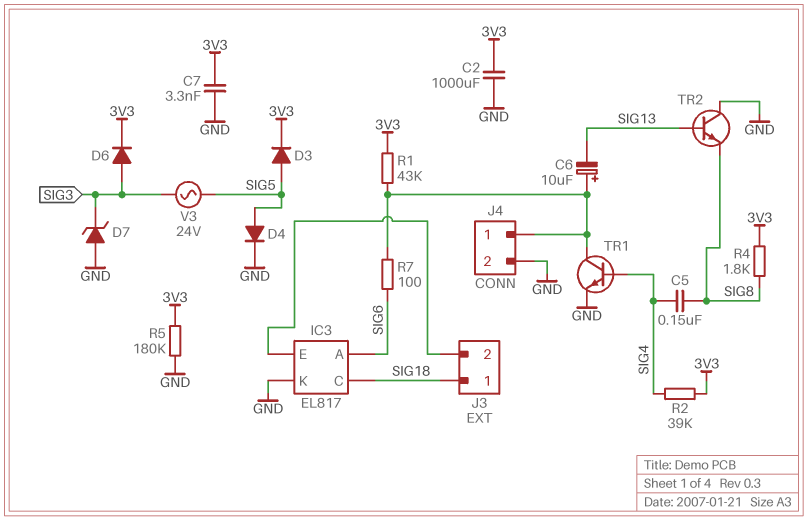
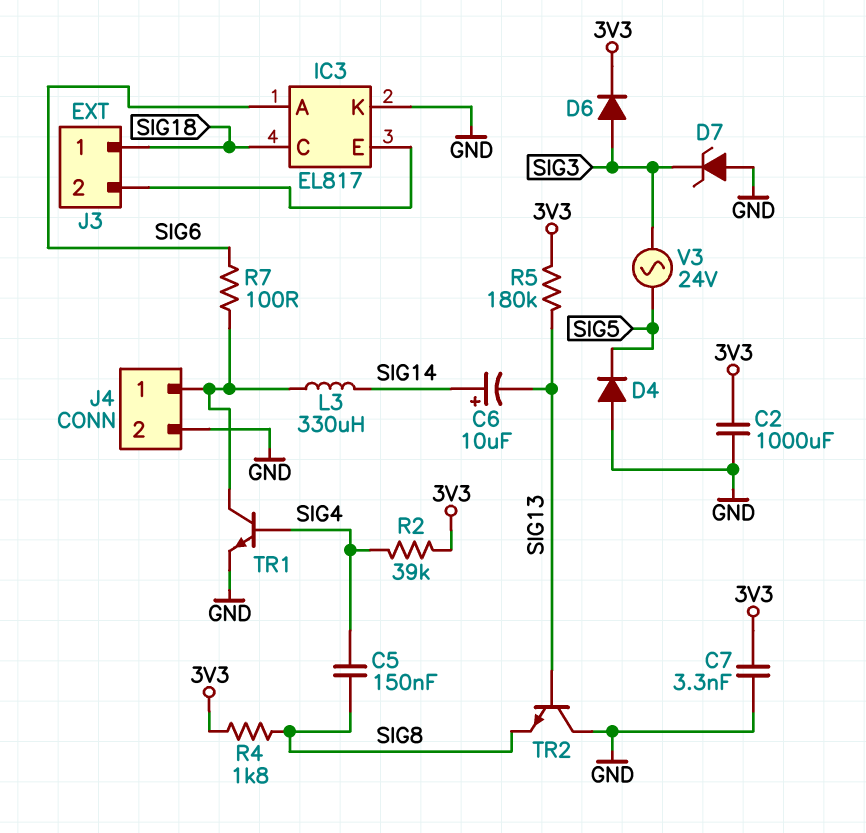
C6: 10uF (plus J4/1, minus SIG13) -> 10uF (plus SIG14, minus SIG13)
D3: diode (A SIG5, K 3V3) -> none
D4: diode (A SIG5, K GND) -> diode (A GND, K SIG5)
L3: none -> 330uH (J4/1, SIG14)
R1: 43k (3V3, J4/1) -> none
R5: 180k (3V3, GND) -> 180k (3V3, SIG13)

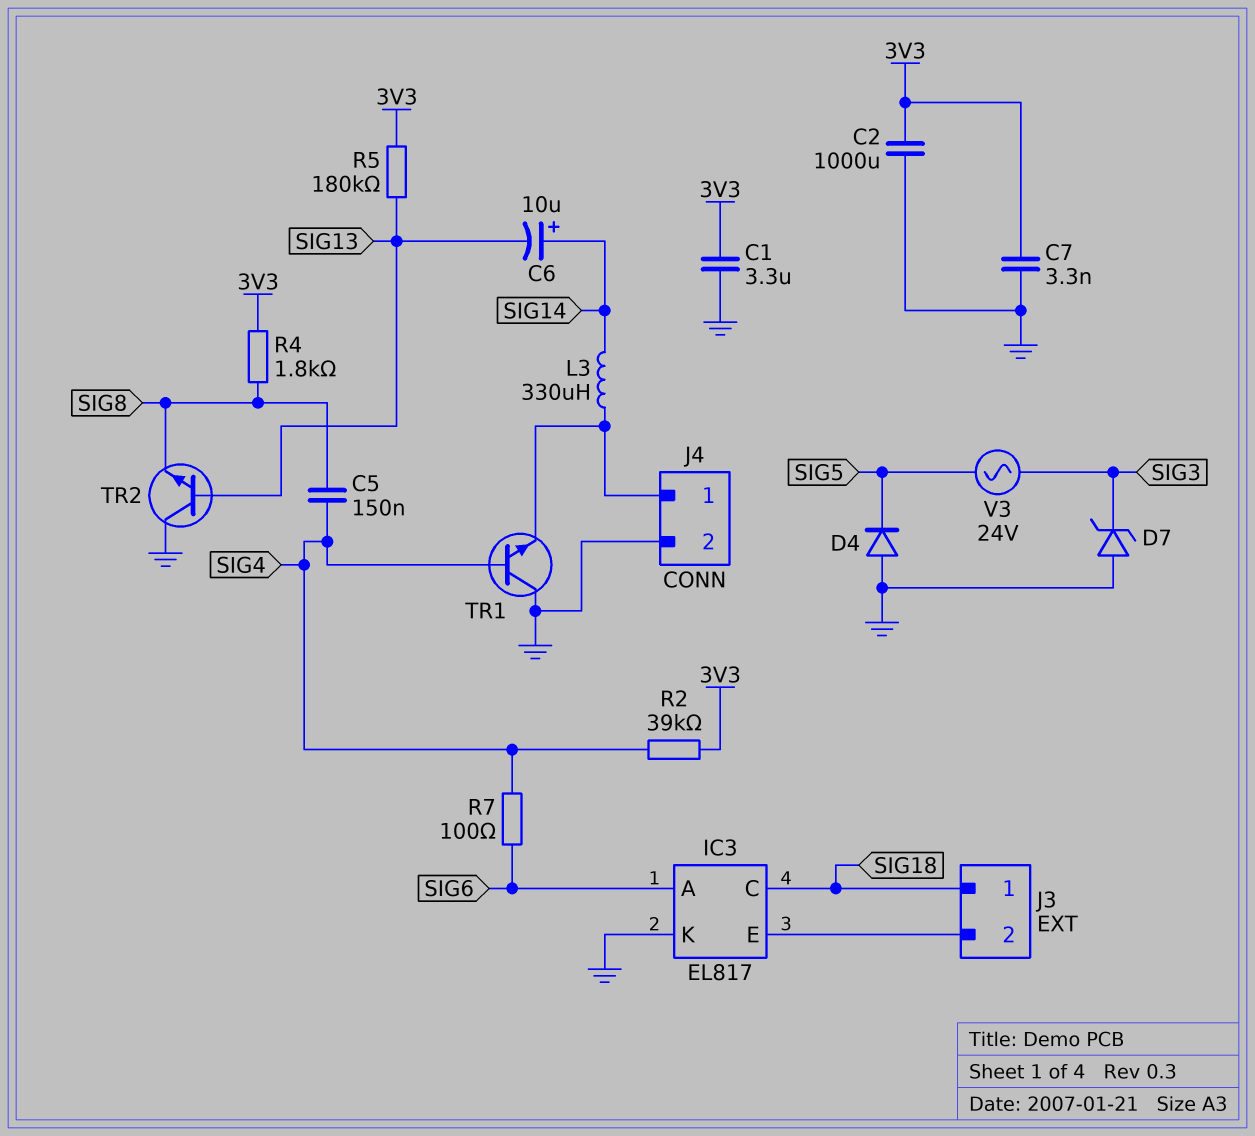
C1: none -> 3.3uF (3V3, GND)
D6: diode (A SIG3, K 3V3) -> none
R7: 100 (J4/1, SIG6) -> 100 (SIG4, SIG6)
TR1: NPN (B SIG4, C J4/1, E GND) -> NPN (B SIG4, C GND, E J4/1)

